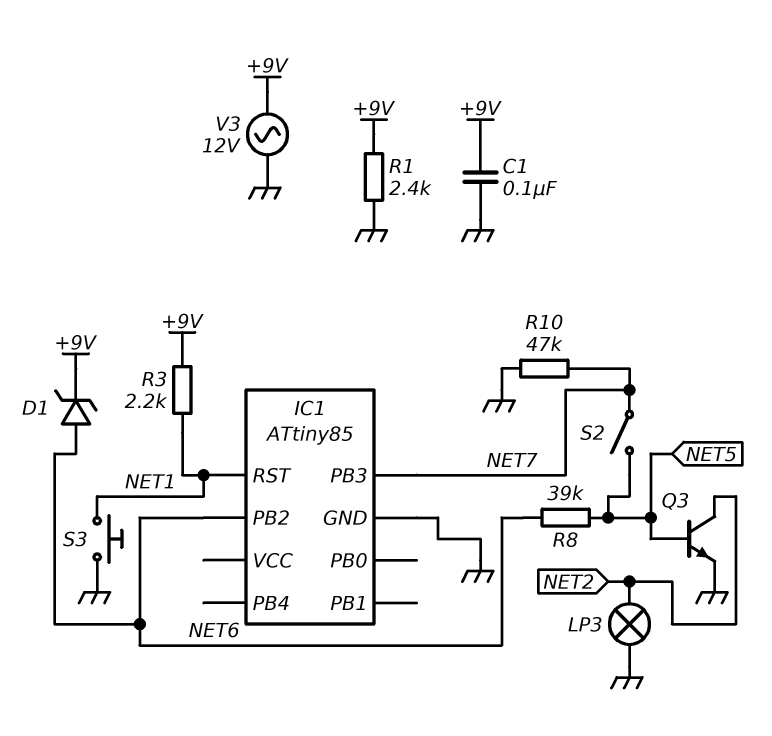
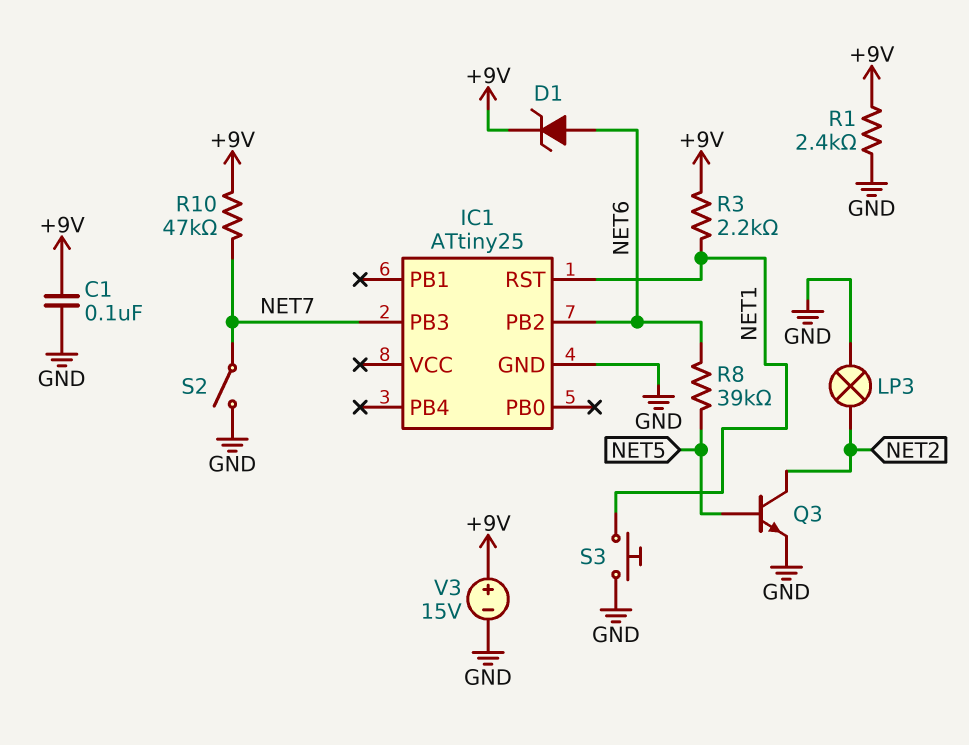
IC1: ATtiny85 -> ATtiny25
R10: 47k (GND, NET7) -> 47k (+9V, NET7)
S2: switch (NET5, NET7) -> switch (GND, NET7)
V3: AC 12V (+9V, GND) -> 15V (plus +9V, minus GND)

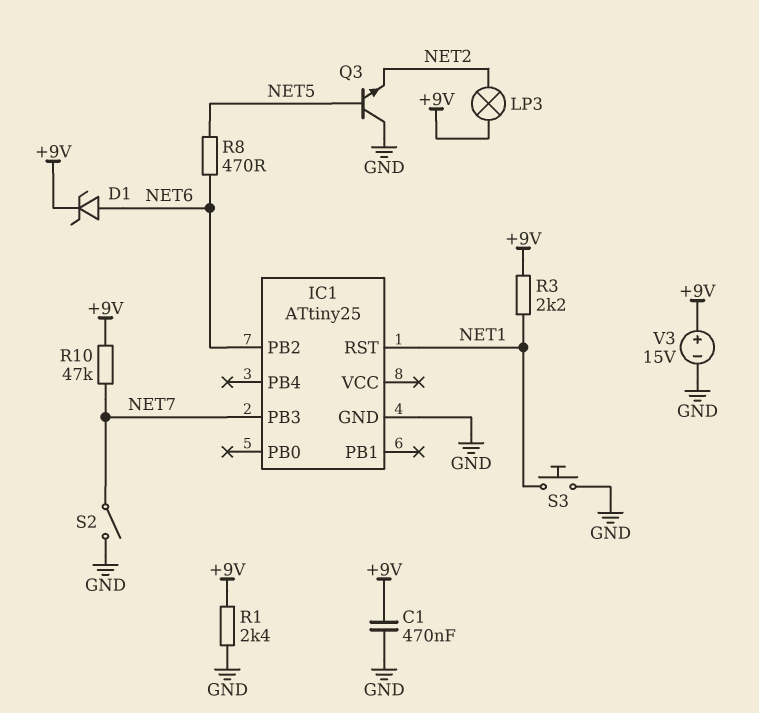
C1: 100nF (+9V, GND) -> 470nF (+9V, GND)
LP3: lamp (GND, NET2) -> lamp (+9V, NET2)
Q3: NPN (B NET5, C NET2, E GND) -> NPN (B NET5, C GND, E NET2)
R8: 39k (NET5, NET6) -> 470 (NET5, NET6)

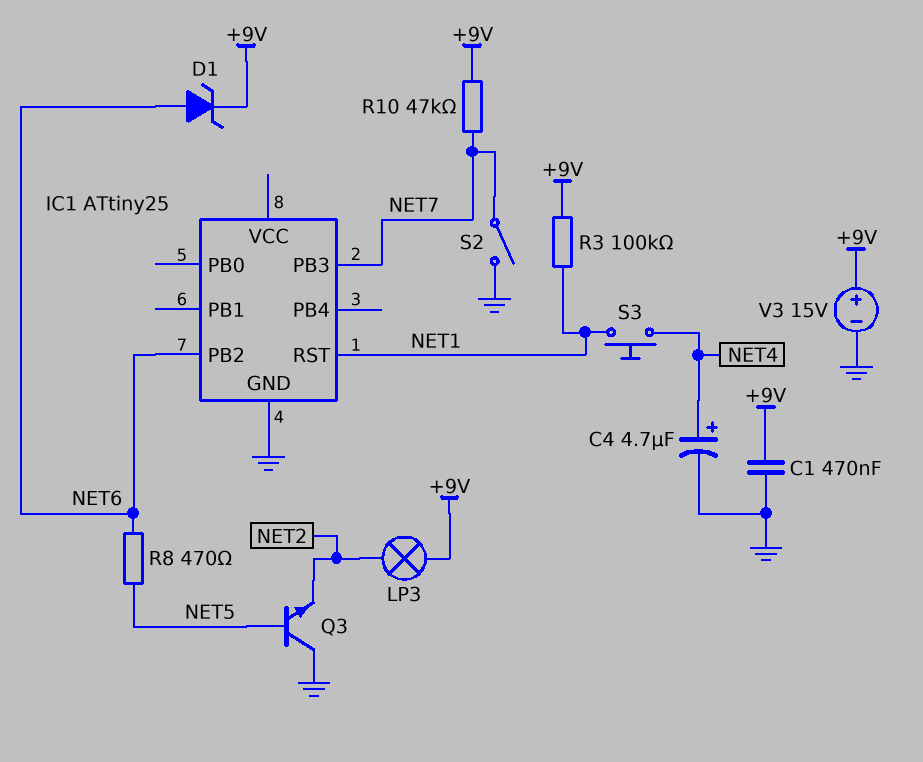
C4: none -> 4.7uF (plus NET4, minus GND)
R1: 2.4k (+9V, GND) -> none
R3: 2.2k (+9V, NET1) -> 100k (+9V, NET1)
S3: button (GND, NET1) -> button (NET1, NET4)

